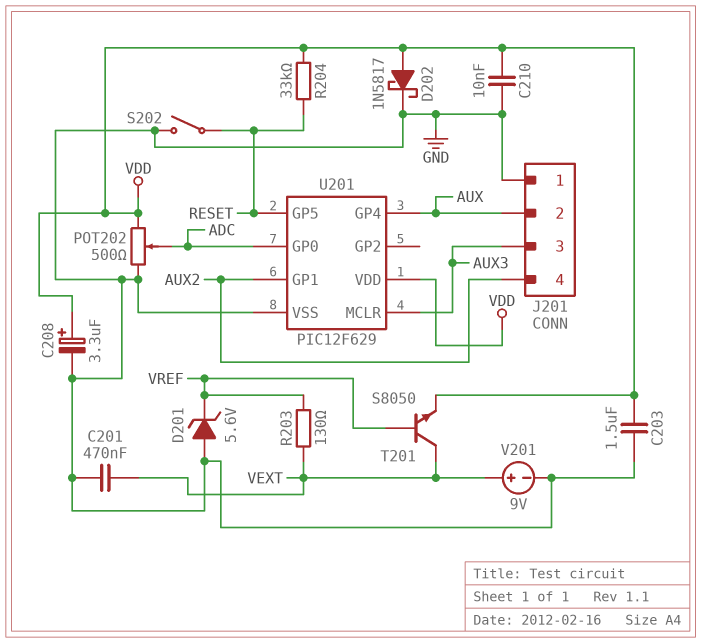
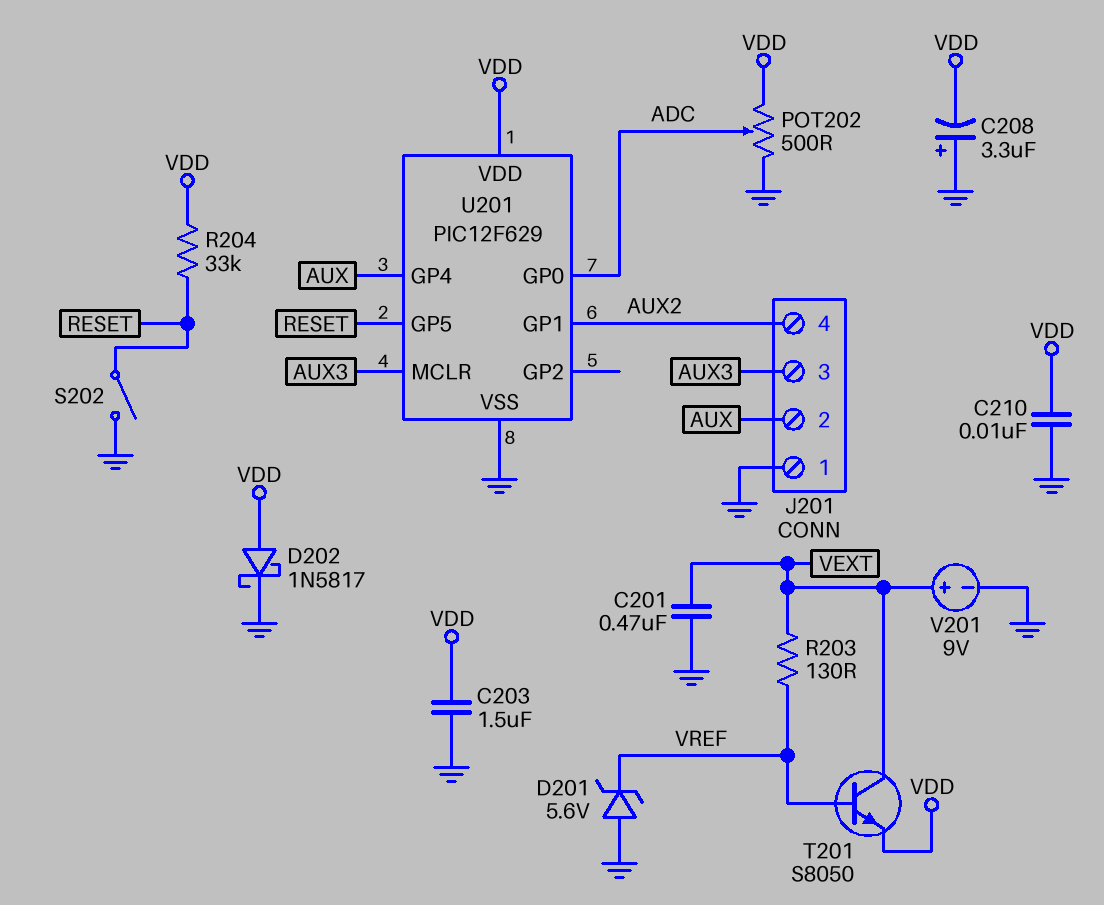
C208: 3.3uF (plus VDD, minus GND) -> 3.3uF (plus GND, minus VDD)

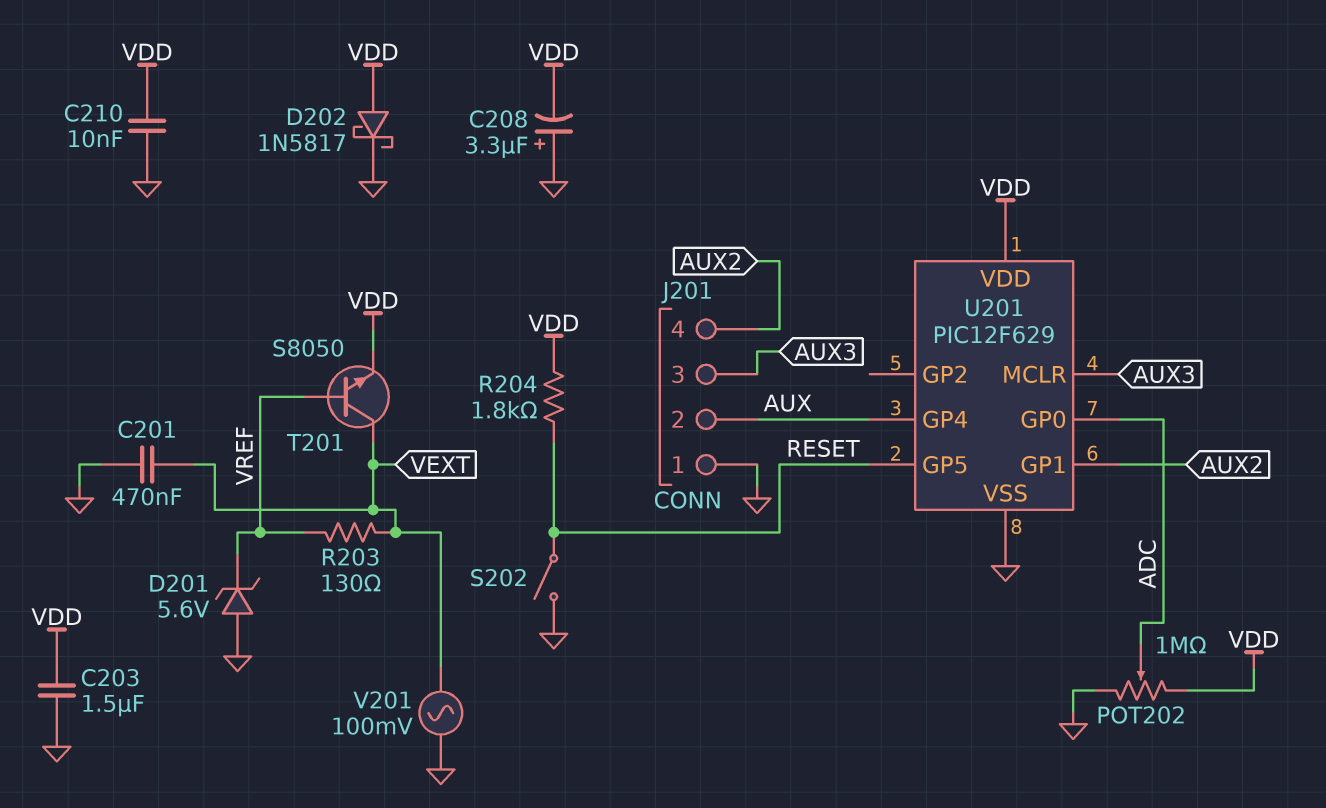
POT202: 500 (GND, VDD, wiper ADC) -> 1M (GND, VDD, wiper ADC)
R204: 33k (RESET, VDD) -> 1.8k (RESET, VDD)
V201: 9V (plus VEXT, minus GND) -> AC 100mV (GND, VEXT)

